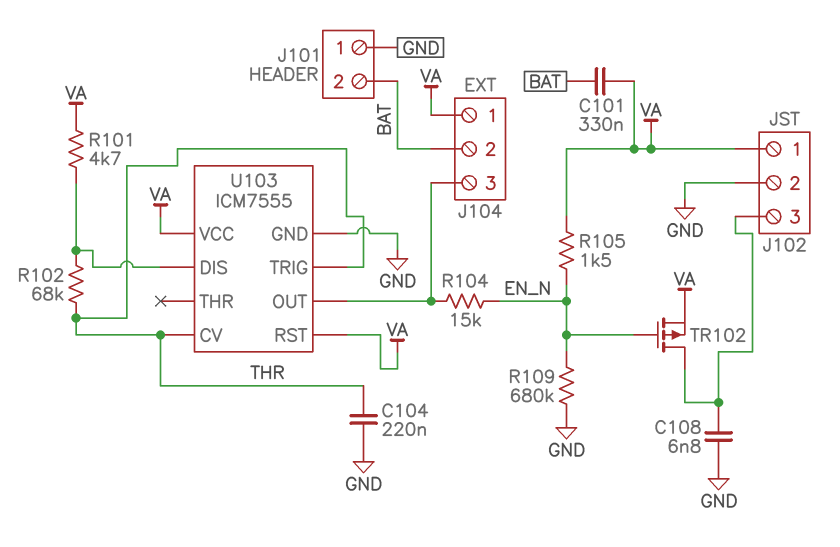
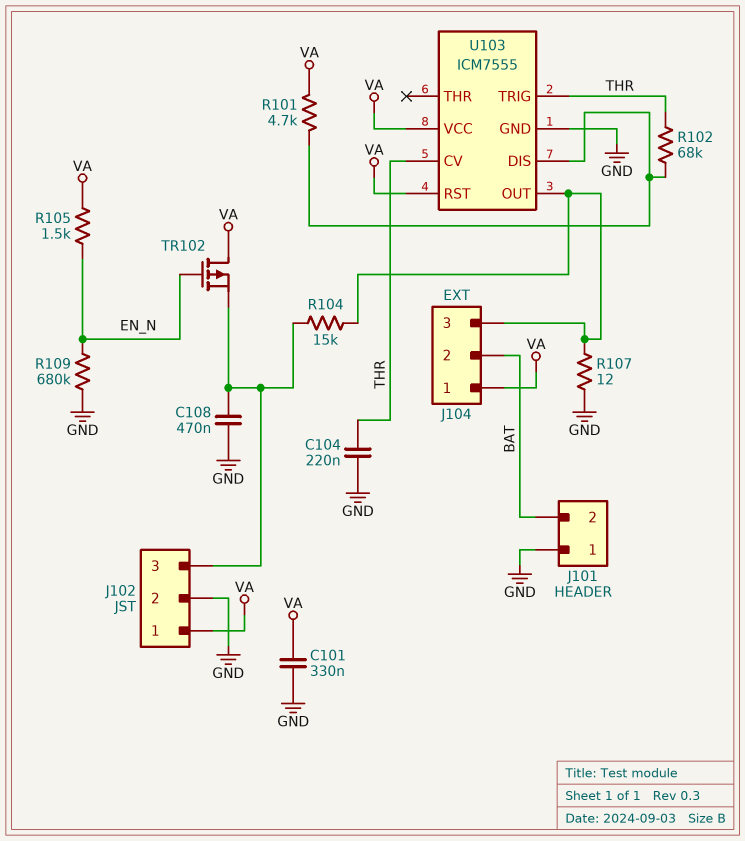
C101: 330nF (BAT, VA) -> 330nF (GND, VA)
C108: 6.8nF (GND, J102/3) -> 470nF (GND, J102/3)
R104: 15k (EN_N, J104/3) -> 15k (J102/3, J104/3)
R107: none -> 12 (GND, J104/3)
TR102: PMOS (G EN_N, D J102/3, S VA) -> PMOS (G EN_N, D VA, S J102/3)

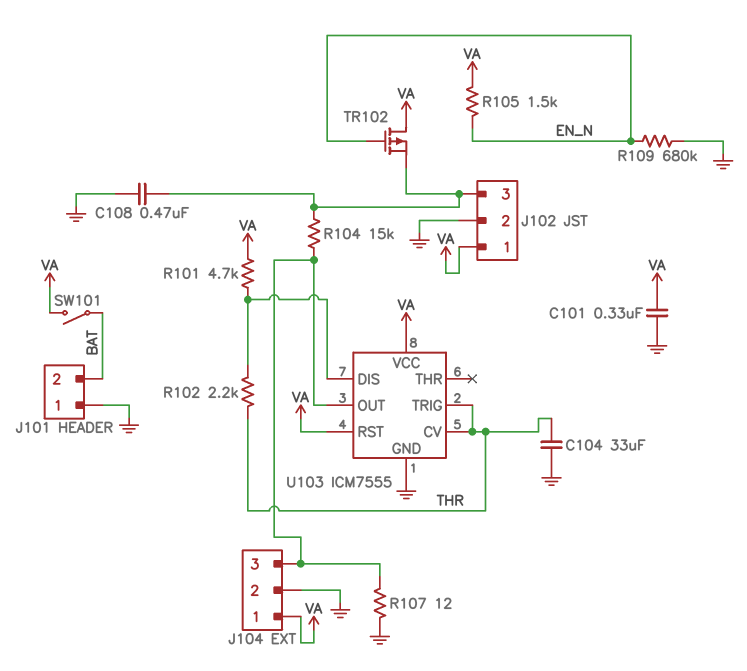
C104: 220nF (GND, THR) -> 33uF (GND, THR)
J104 pin 2: BAT -> GND
R102: 68k (THR, U103/DIS) -> 2.2k (THR, U103/DIS)
SW101: none -> switch (BAT, VA)

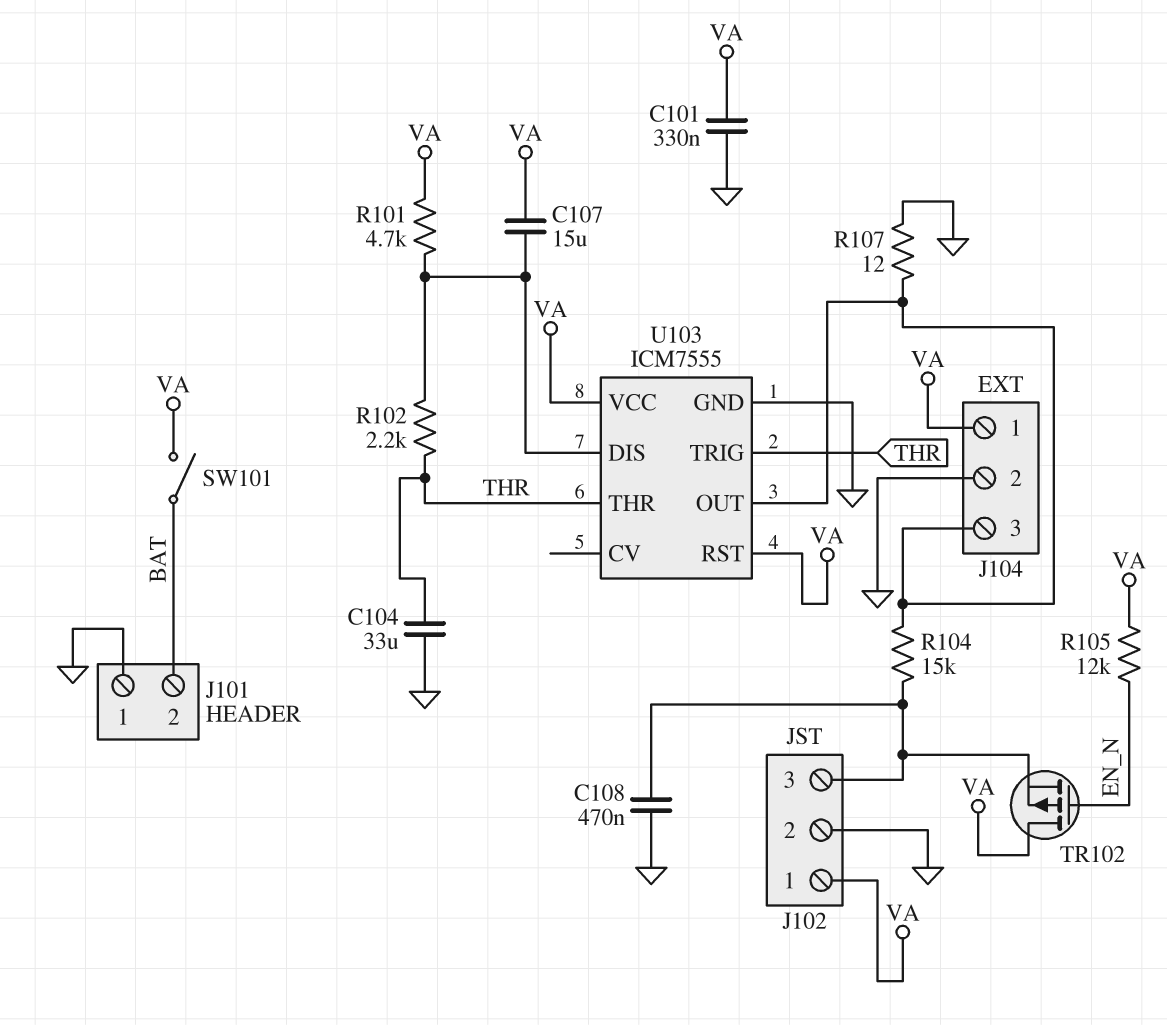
C107: none -> 15uF (U103/DIS, VA)
R105: 1.5k (EN_N, VA) -> 12k (EN_N, VA)
R109: 680k (EN_N, GND) -> none
U103 pin CV: THR -> none
U103 pin THR: none -> THR

